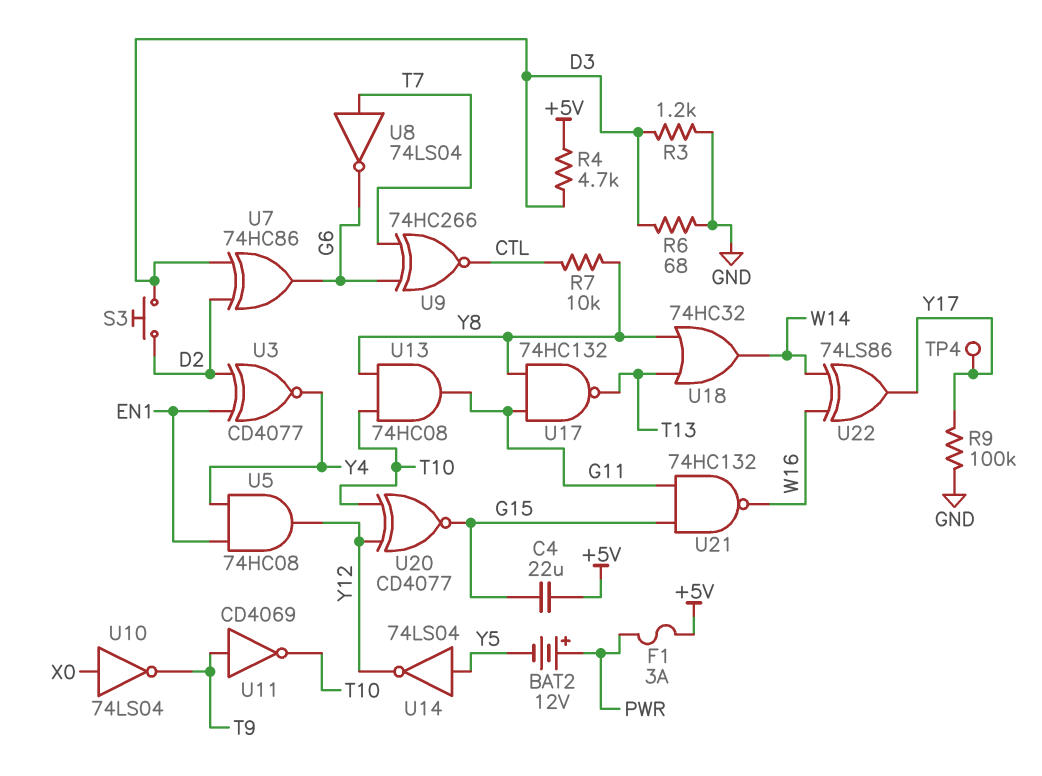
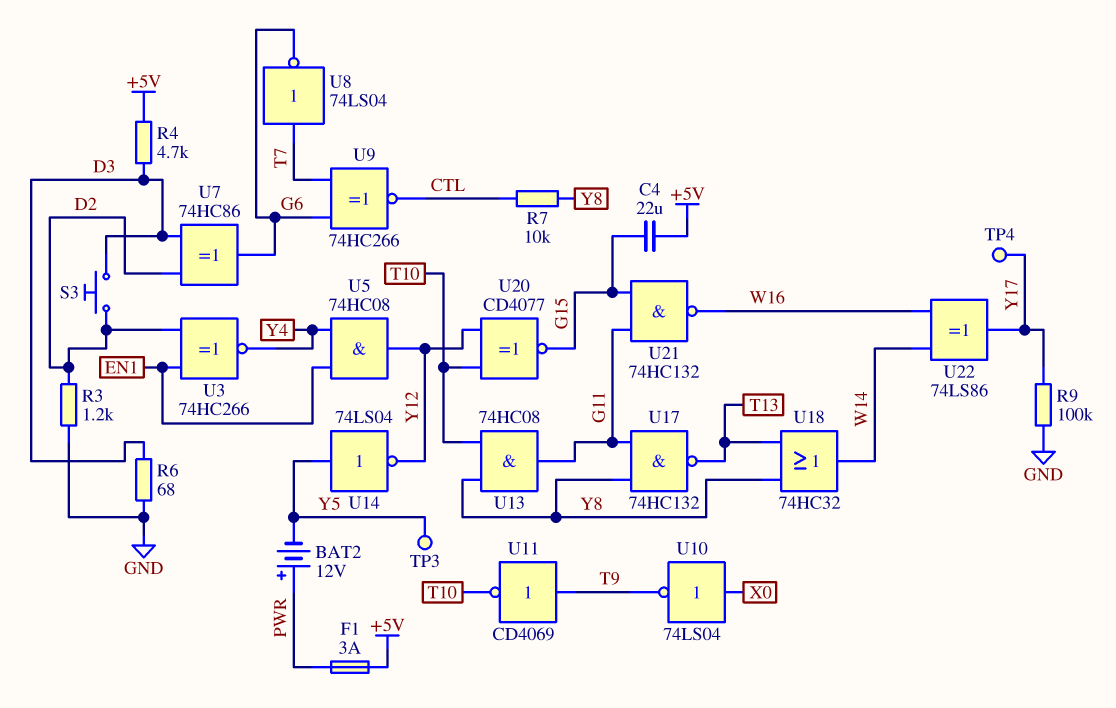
R3: 1.2k (D3, GND) -> 1.2k (D2, GND)
TP3: none -> test point (Y5)
U3: XNOR CD4077 (in D2, in EN1, out Y4) -> XNOR 74HC266 (in D2, in EN1, out Y4)

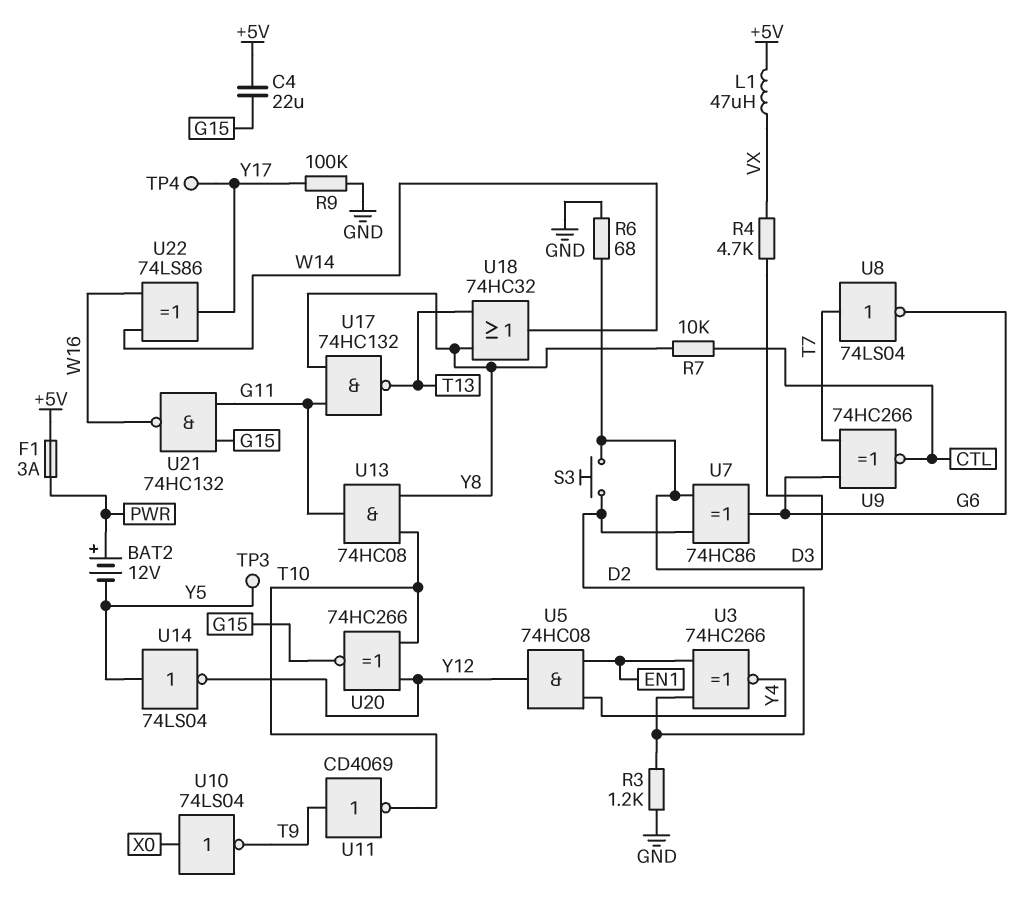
L1: none -> 47uH (+5V, VX)
R4: 4.7k (+5V, D3) -> 4.7k (D3, VX)
U20: XNOR CD4077 (in T10, in Y12, out G15) -> XNOR 74HC266 (in T10, in Y12, out G15)

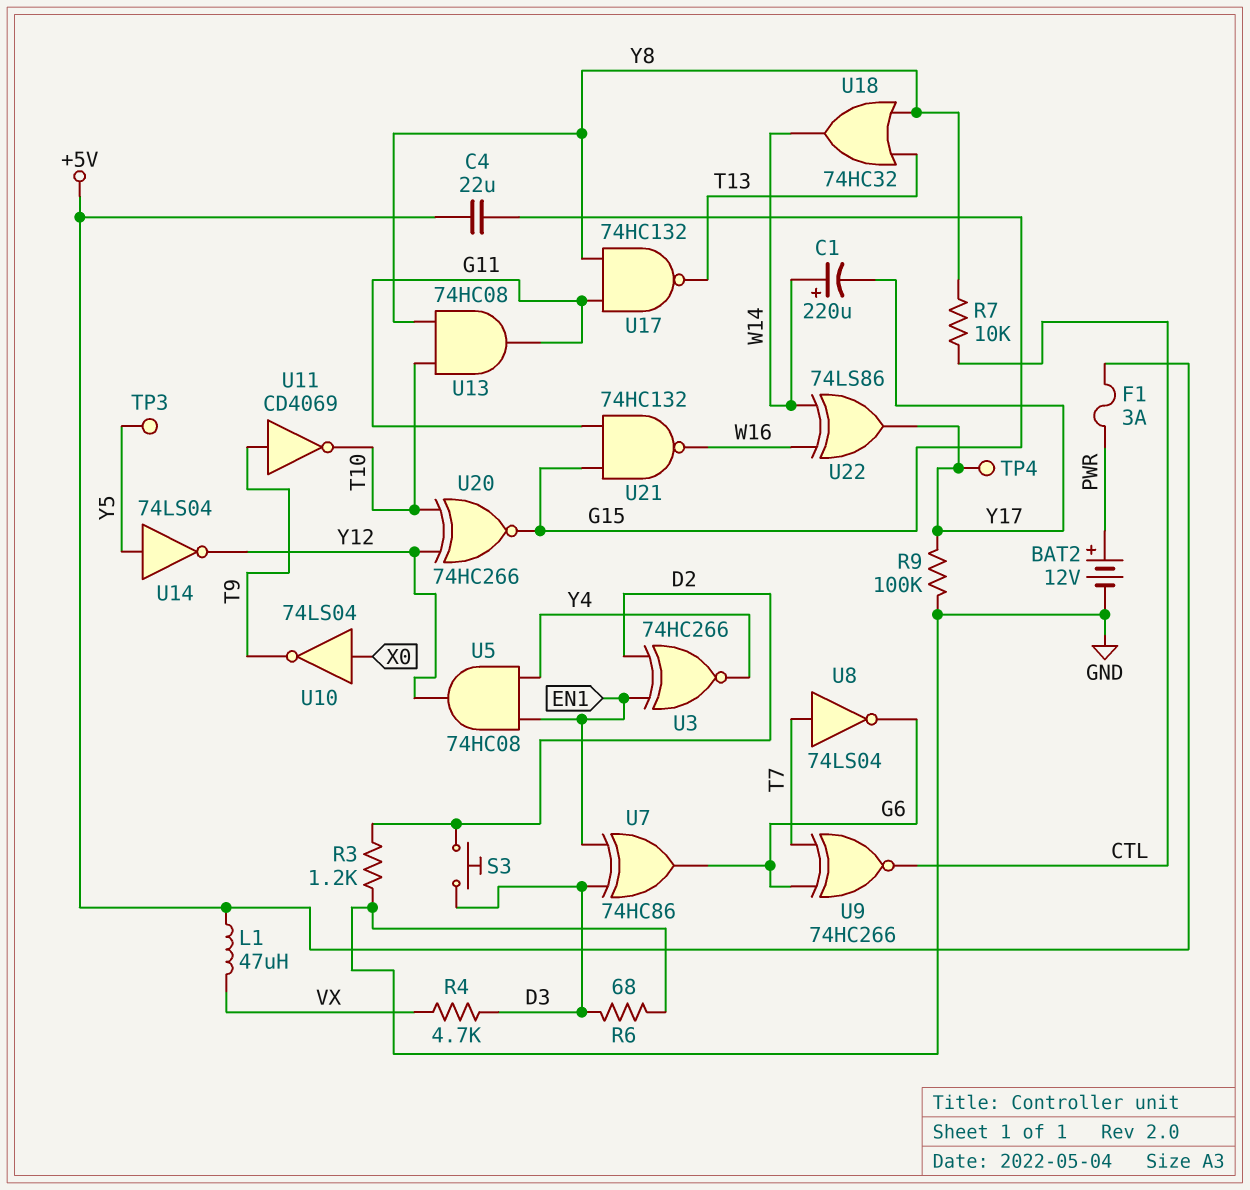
BAT2: 12V (plus PWR, minus Y5) -> 12V (plus PWR, minus GND)
C1: none -> 220uF (plus W14, minus Y17)
U7: XOR 74HC86 (in D2, in D3, out G6) -> XOR 74HC86 (in D3, in EN1, out G6)

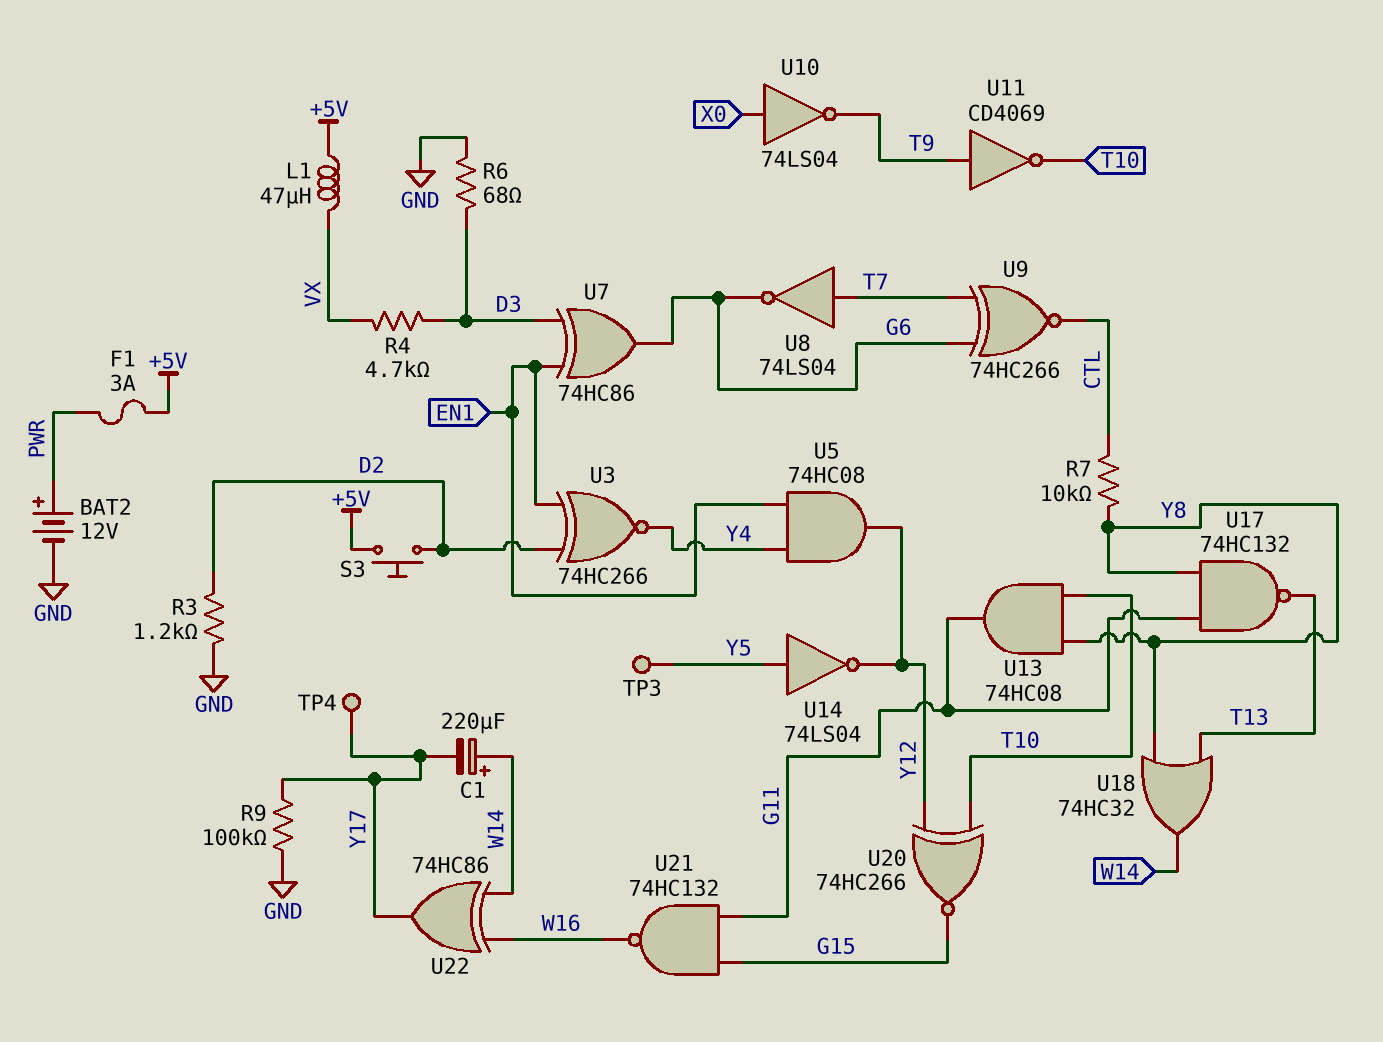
C4: 22uF (+5V, G15) -> none
S3: button (D2, D3) -> button (+5V, D2)
U22: XOR 74LS86 (in W14, in W16, out Y17) -> XOR 74HC86 (in W14, in W16, out Y17)

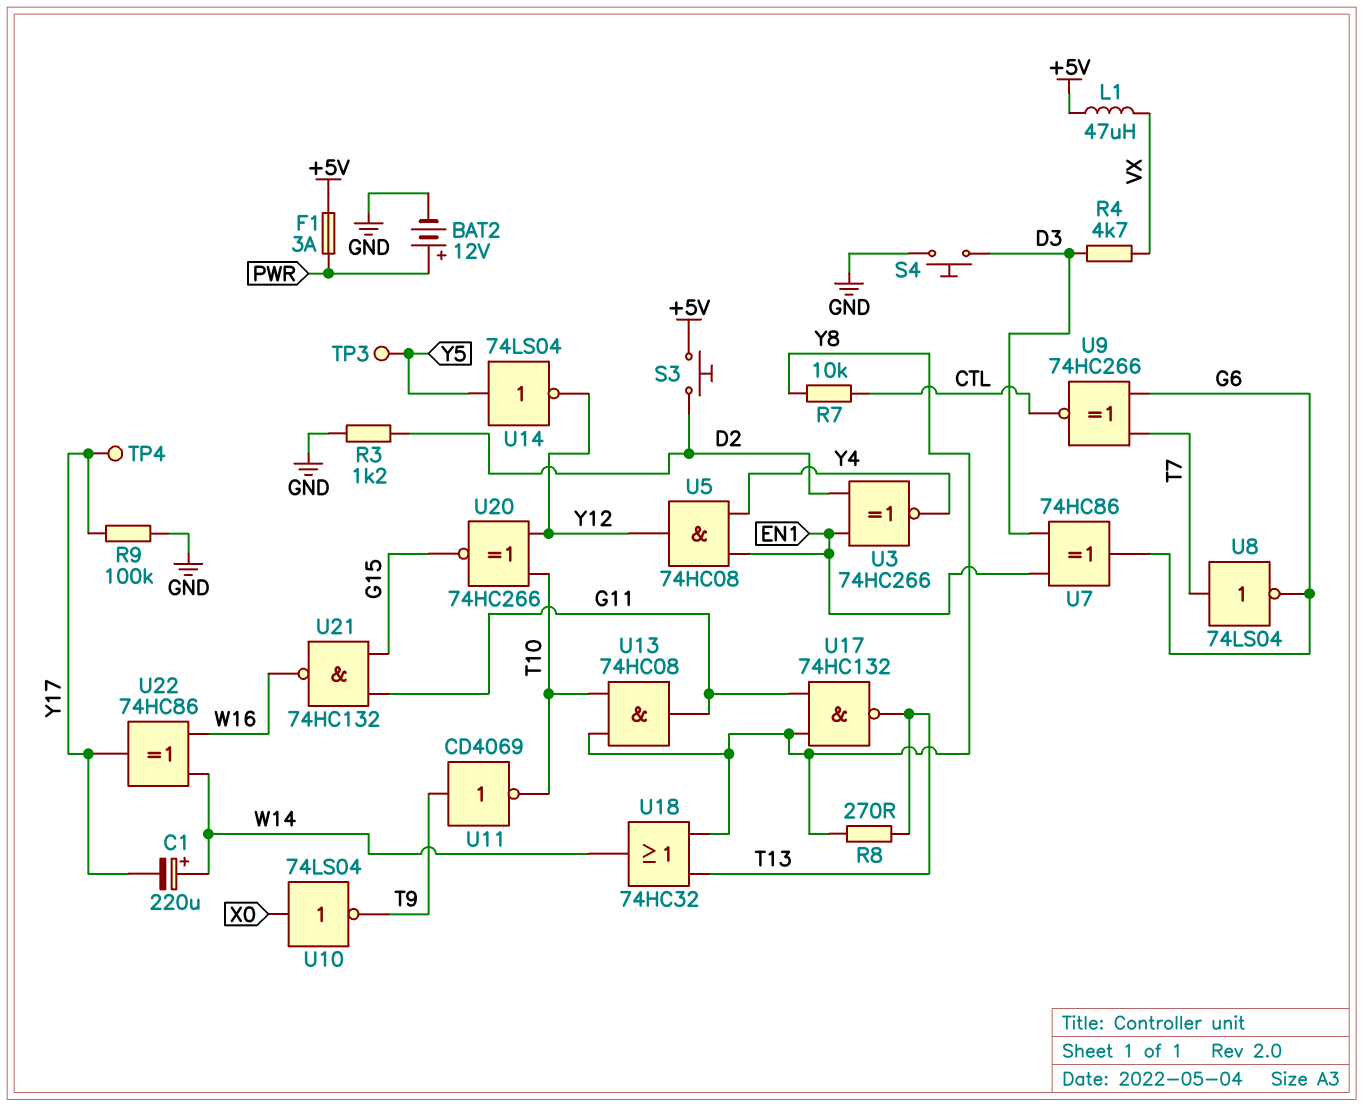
R6: 68 (D3, GND) -> none
R8: none -> 270 (T13, Y8)
S4: none -> button (D3, GND)

